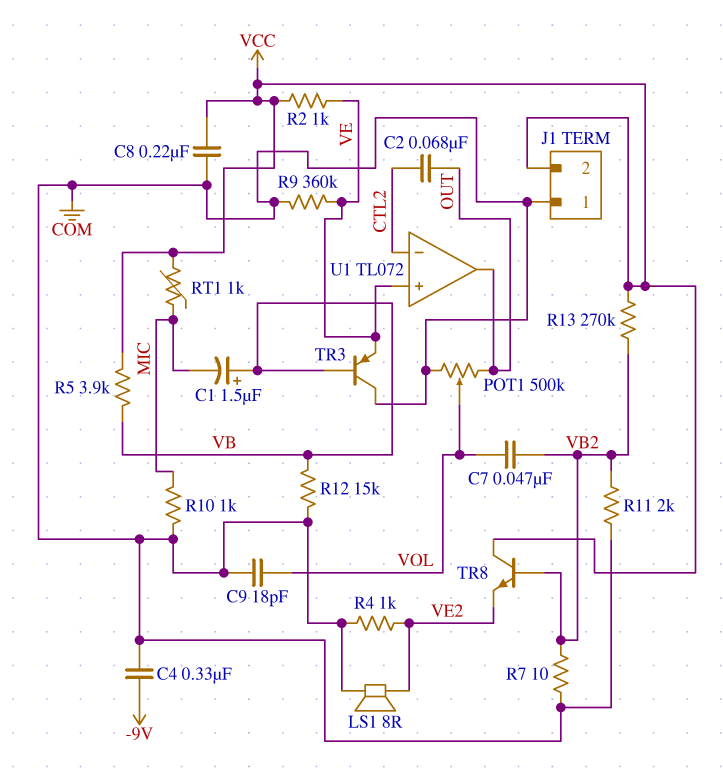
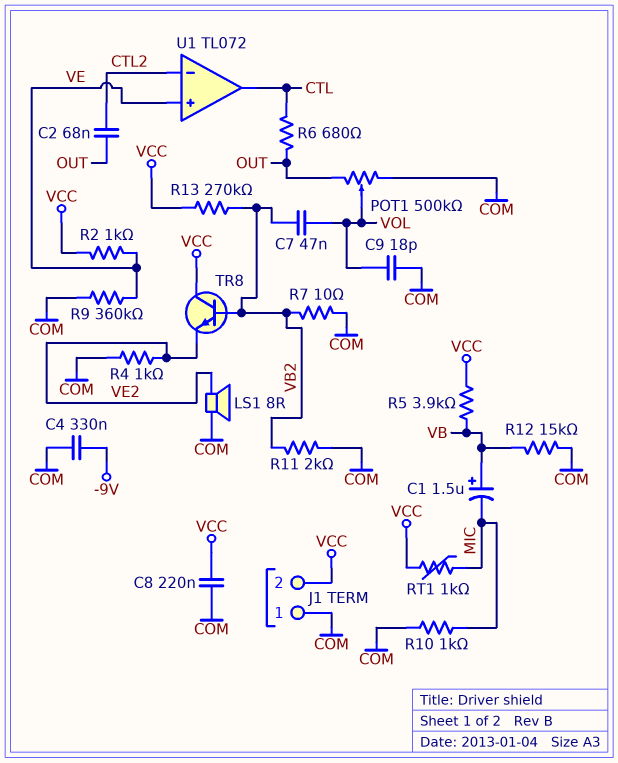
R6: none -> 680 (CTL, OUT)
TR3: PNP (B VB, C COM, E VE) -> none
U1 pin out: OUT -> CTL

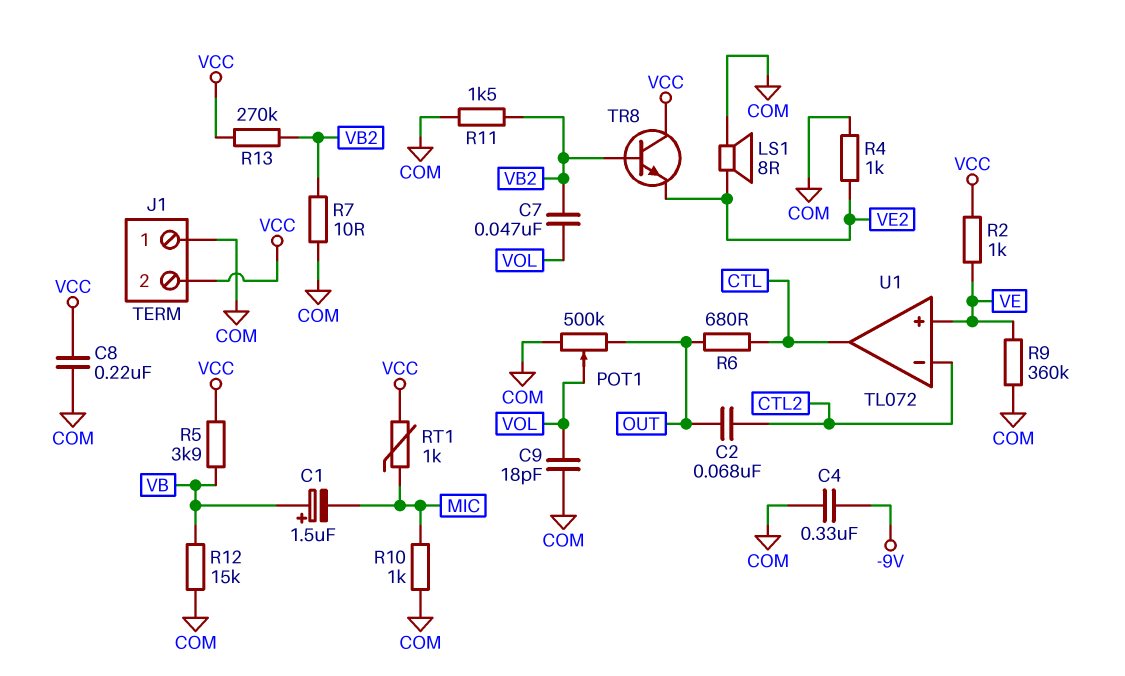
R11: 2k (COM, VB2) -> 1.5k (COM, VB2)

